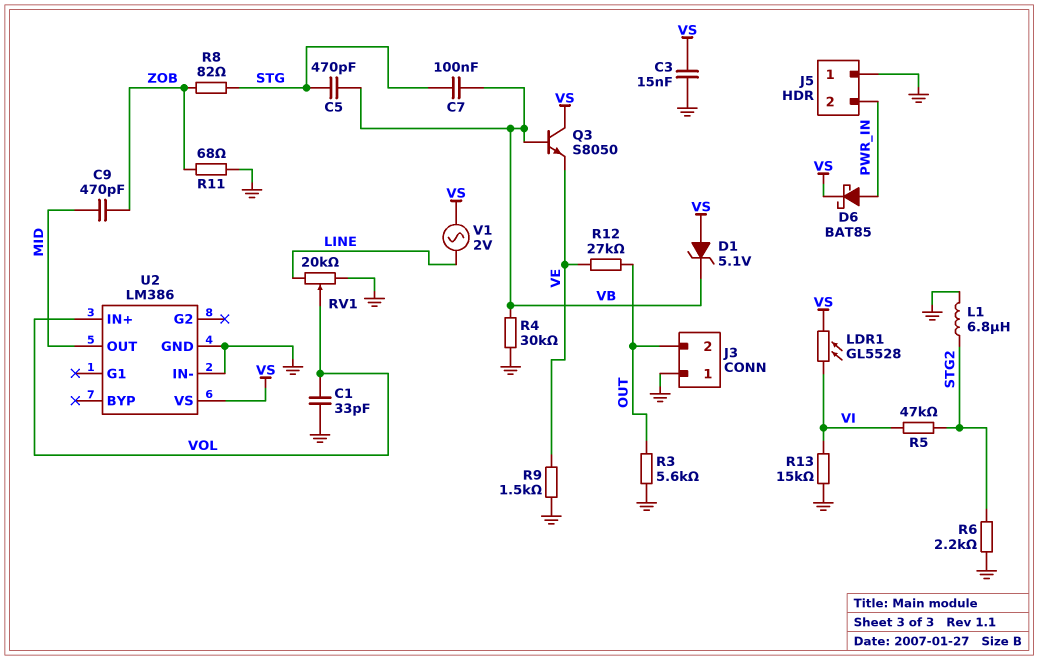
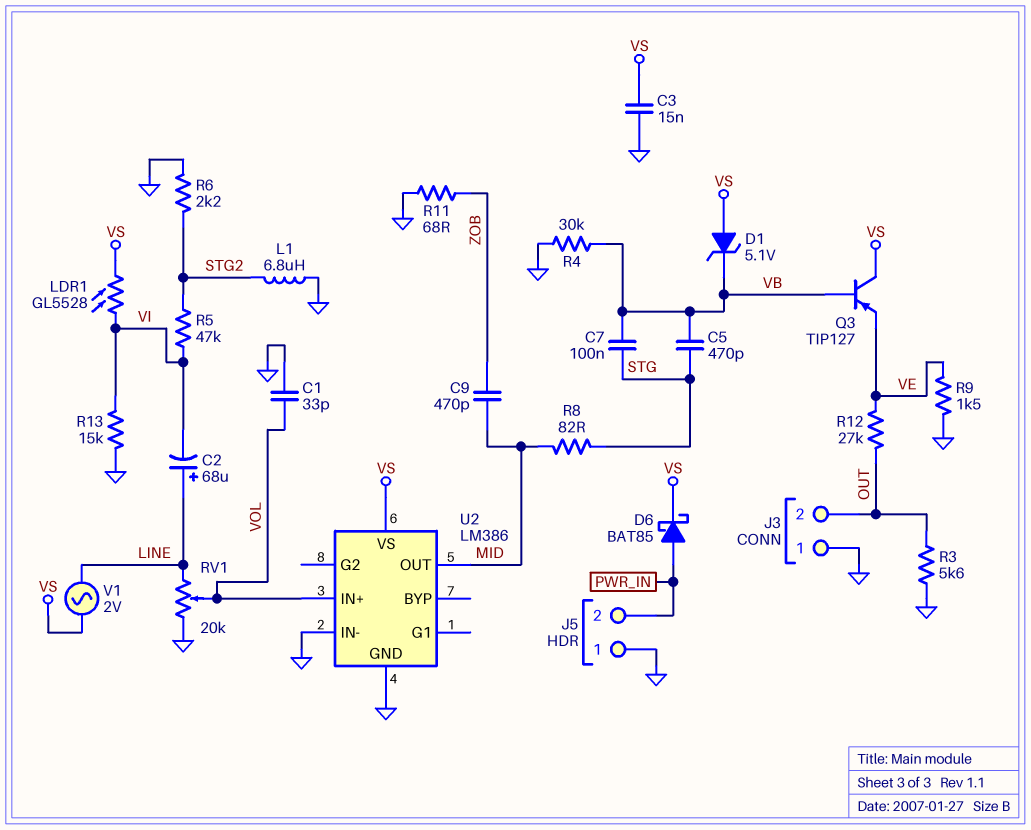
C2: none -> 68uF (plus LINE, minus VI)
Q3: NPN S8050 (B VB, C VS, E VE) -> PNP TIP127 (B VB, C VS, E VE)
R8: 82 (STG, ZOB) -> 82 (MID, STG)

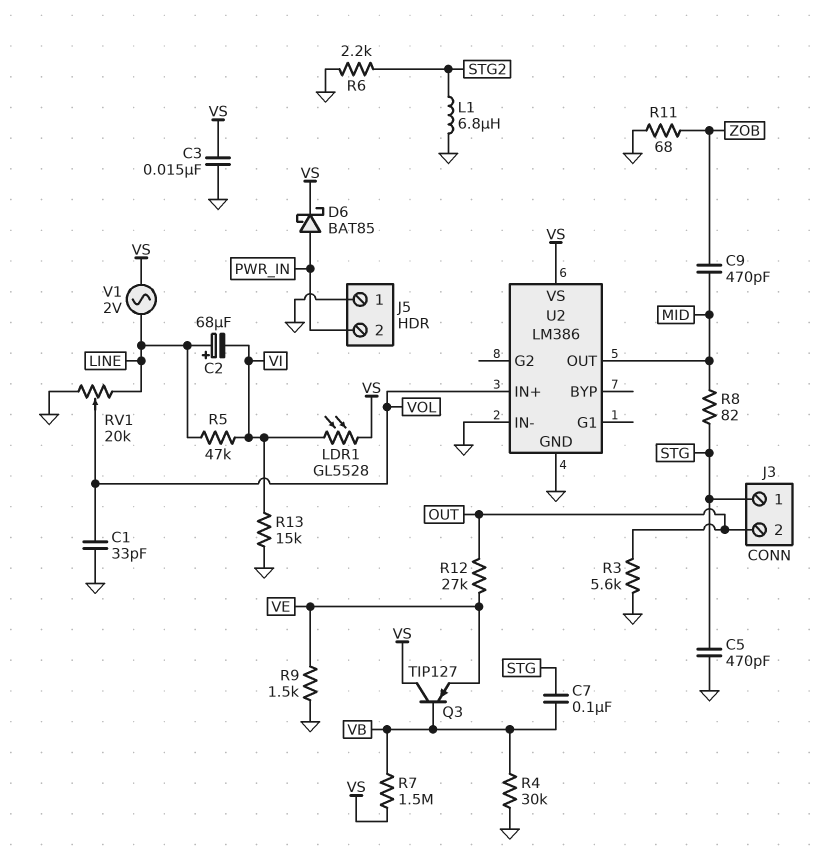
C5: 470pF (STG, VB) -> 470pF (GND, STG)
D1: zener 5.1V (A VS, K VB) -> none
J3 pin 1: GND -> STG
R5: 47k (STG2, VI) -> 47k (LINE, VI)
R7: none -> 1.5M (VB, VS)

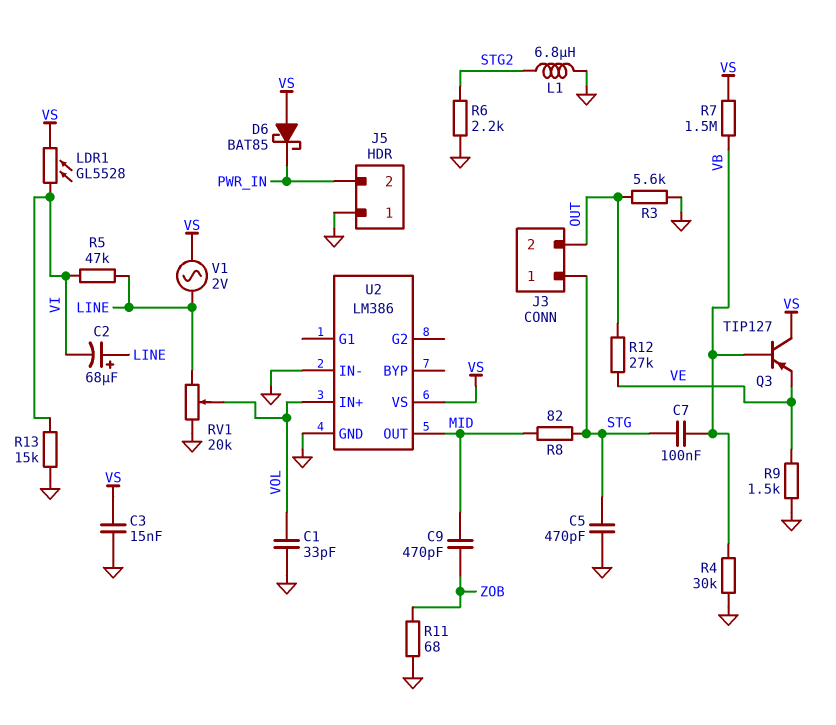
D6: schottky BAT85 (A PWR_IN, K VS) -> schottky BAT85 (A VS, K PWR_IN)

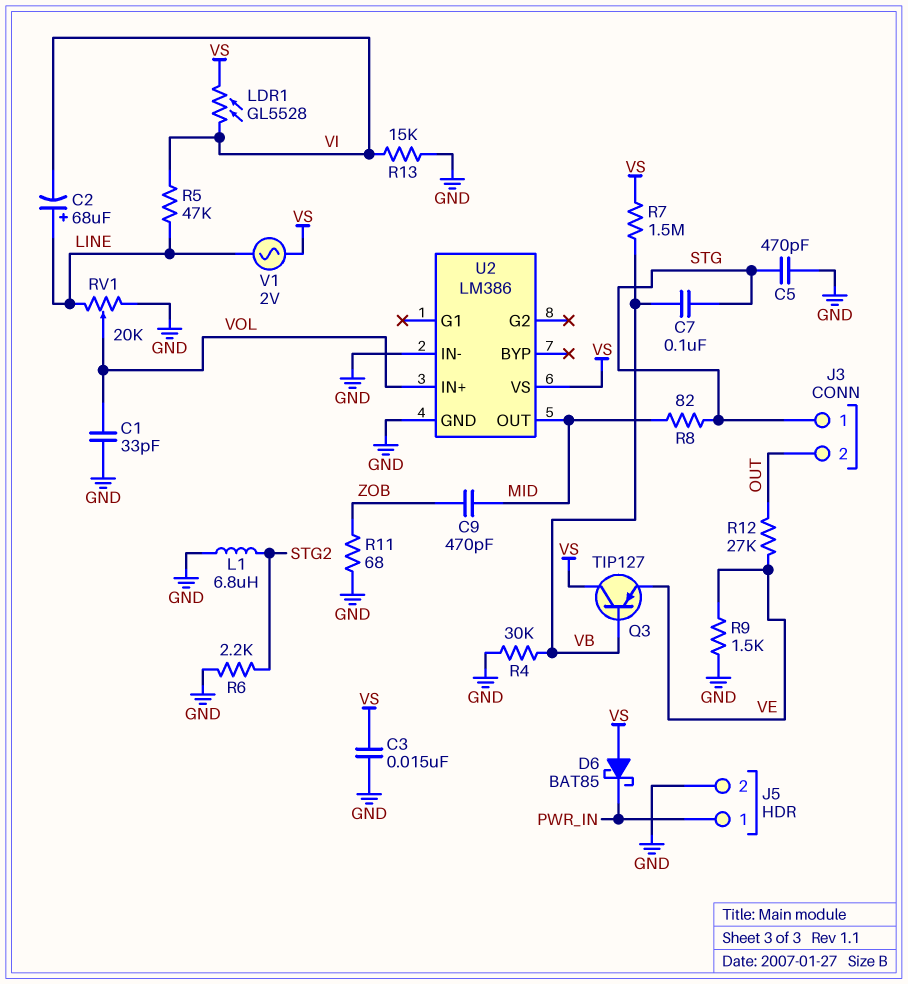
J5 pin 1: GND -> PWR_IN
J5 pin 2: PWR_IN -> GND
R3: 5.6k (GND, OUT) -> none

